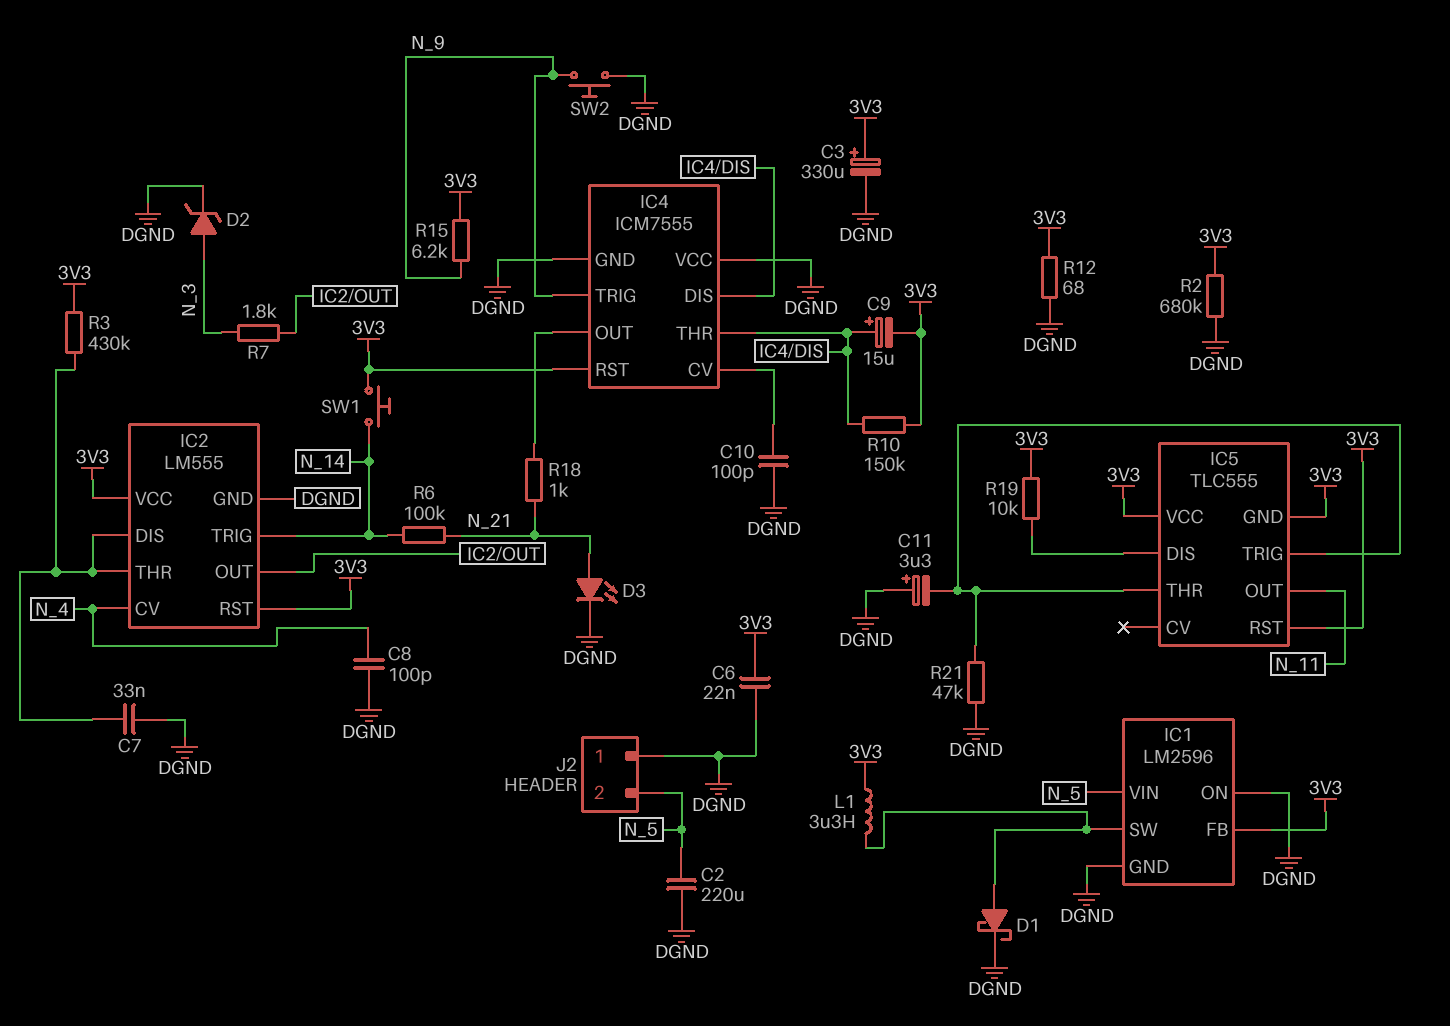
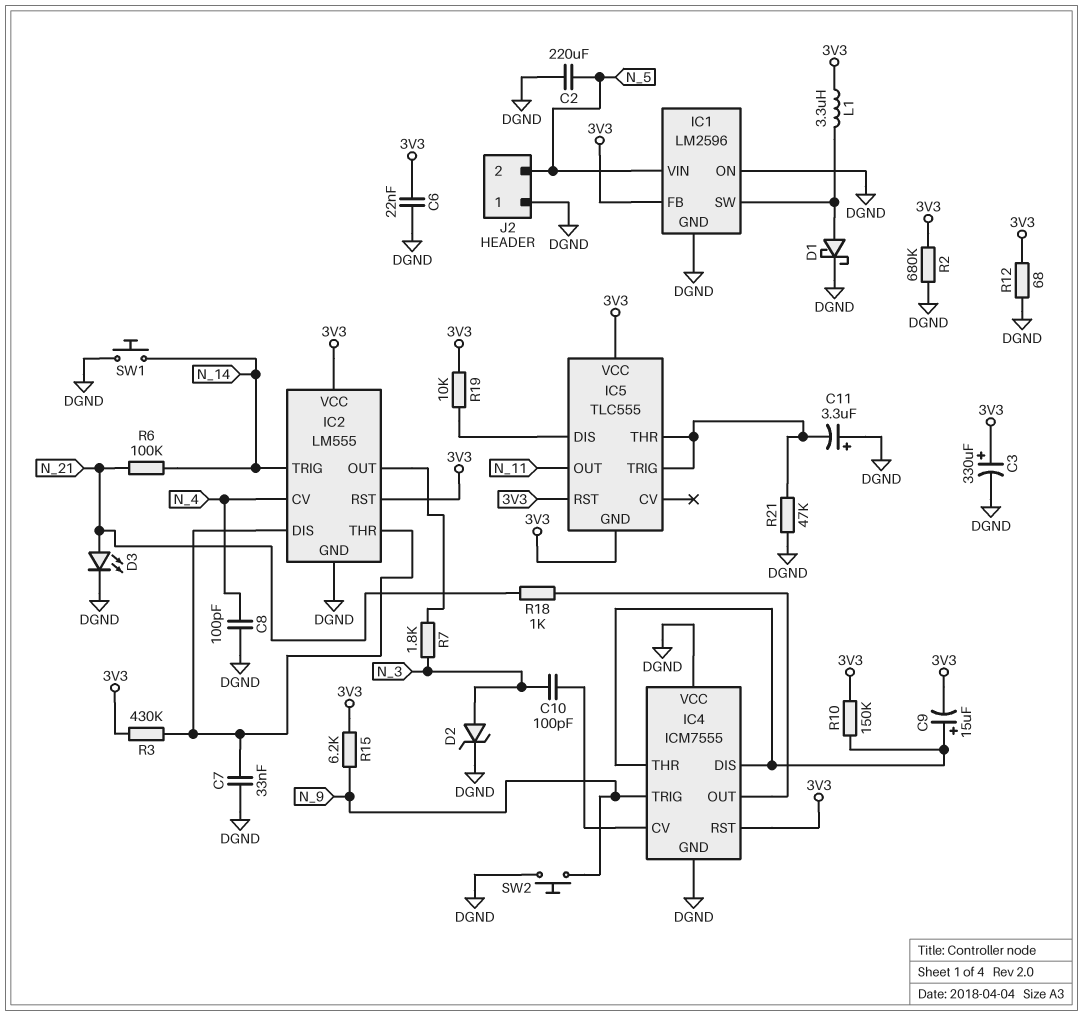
C10: 100pF (DGND, IC4/CV) -> 100pF (IC4/CV, N_3)
SW1: button (3V3, N_14) -> button (DGND, N_14)

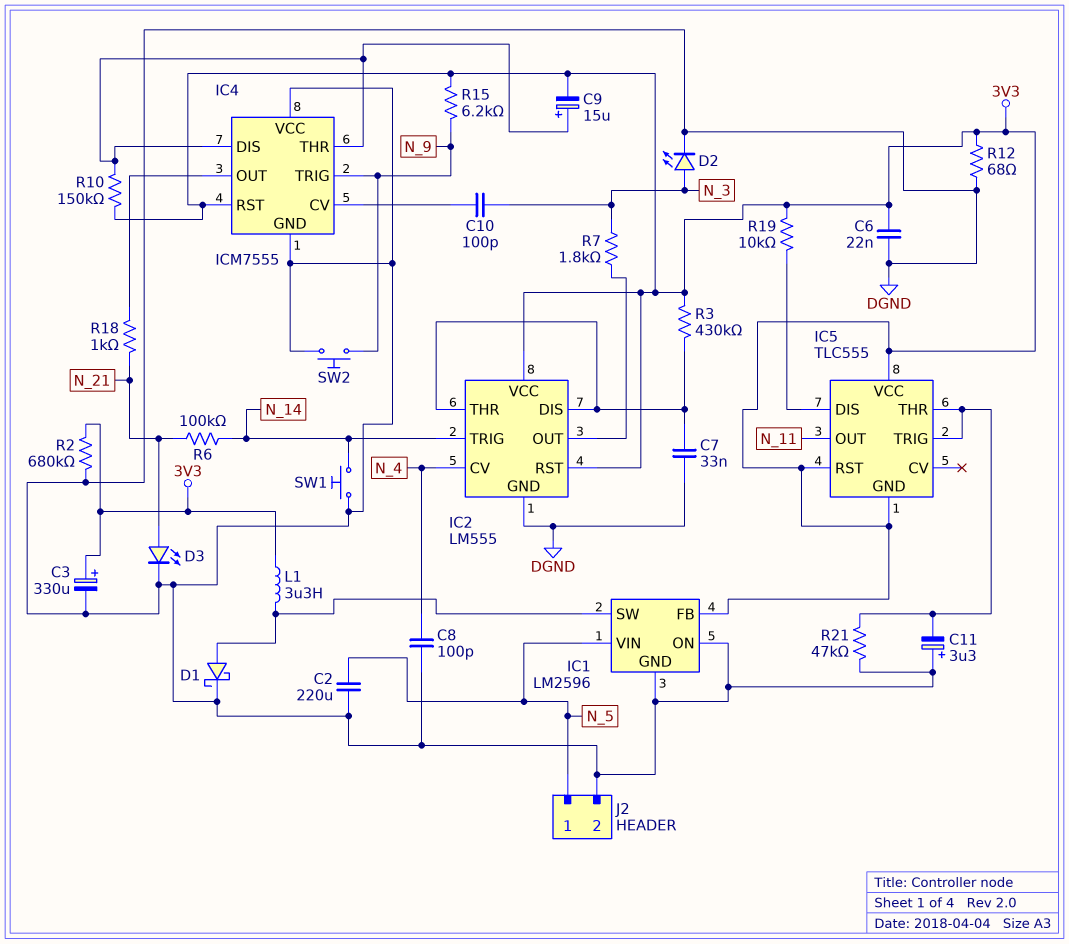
D2: zener (A N_3, K DGND) -> LED (A N_3, K DGND)
J2 pin 1: DGND -> N_5
J2 pin 2: N_5 -> DGND

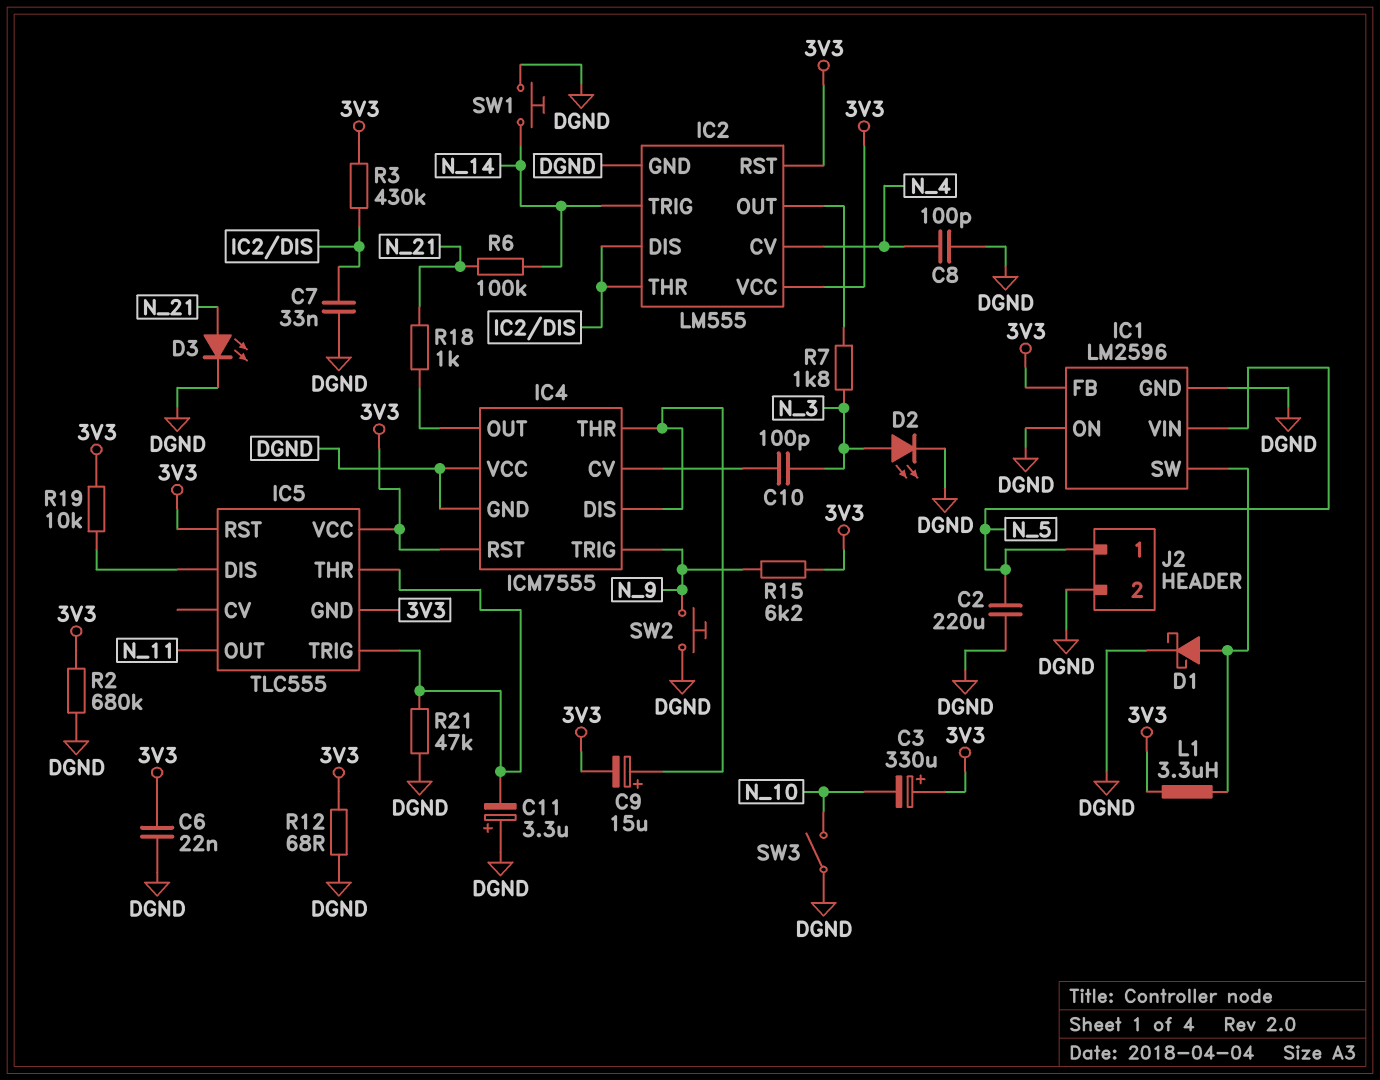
C3: 330uF (plus 3V3, minus DGND) -> 330uF (plus 3V3, minus N_10)
R10: 150k (3V3, IC4/DIS) -> none
SW3: none -> switch (DGND, N_10)

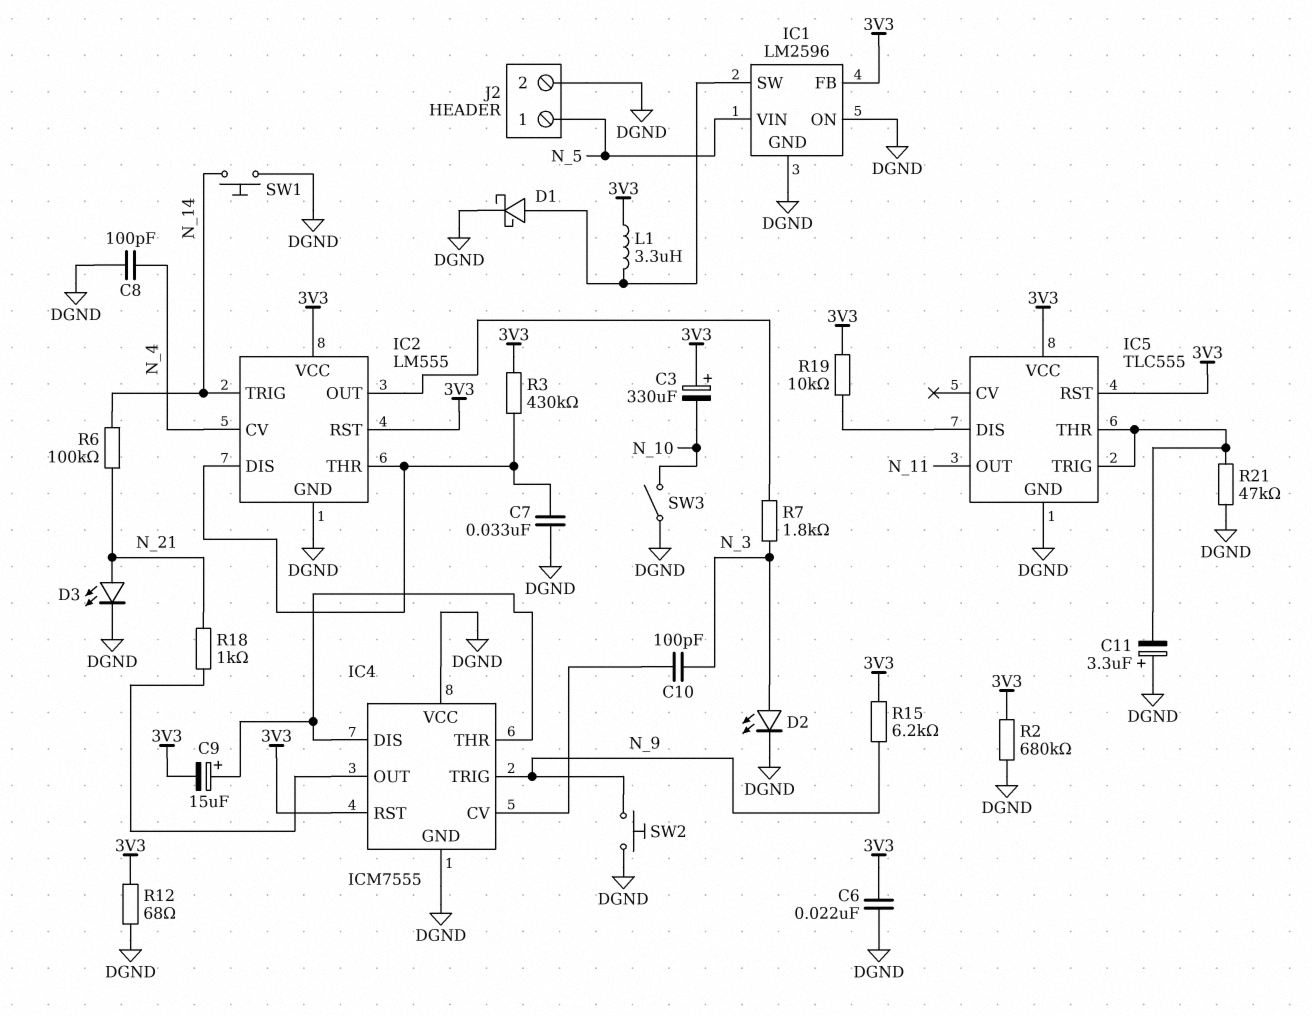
C2: 220uF (DGND, N_5) -> none
IC5 pin GND: 3V3 -> DGND

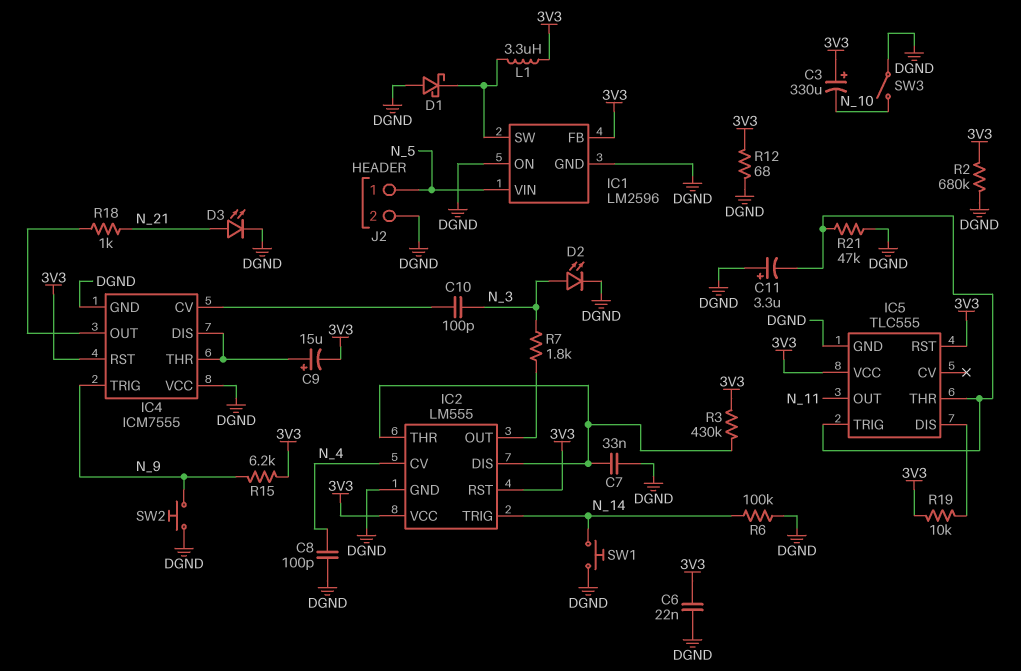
D1: schottky (A IC1/SW, K DGND) -> schottky (A DGND, K IC1/SW)
R6: 100k (N_14, N_21) -> 100k (DGND, N_14)

